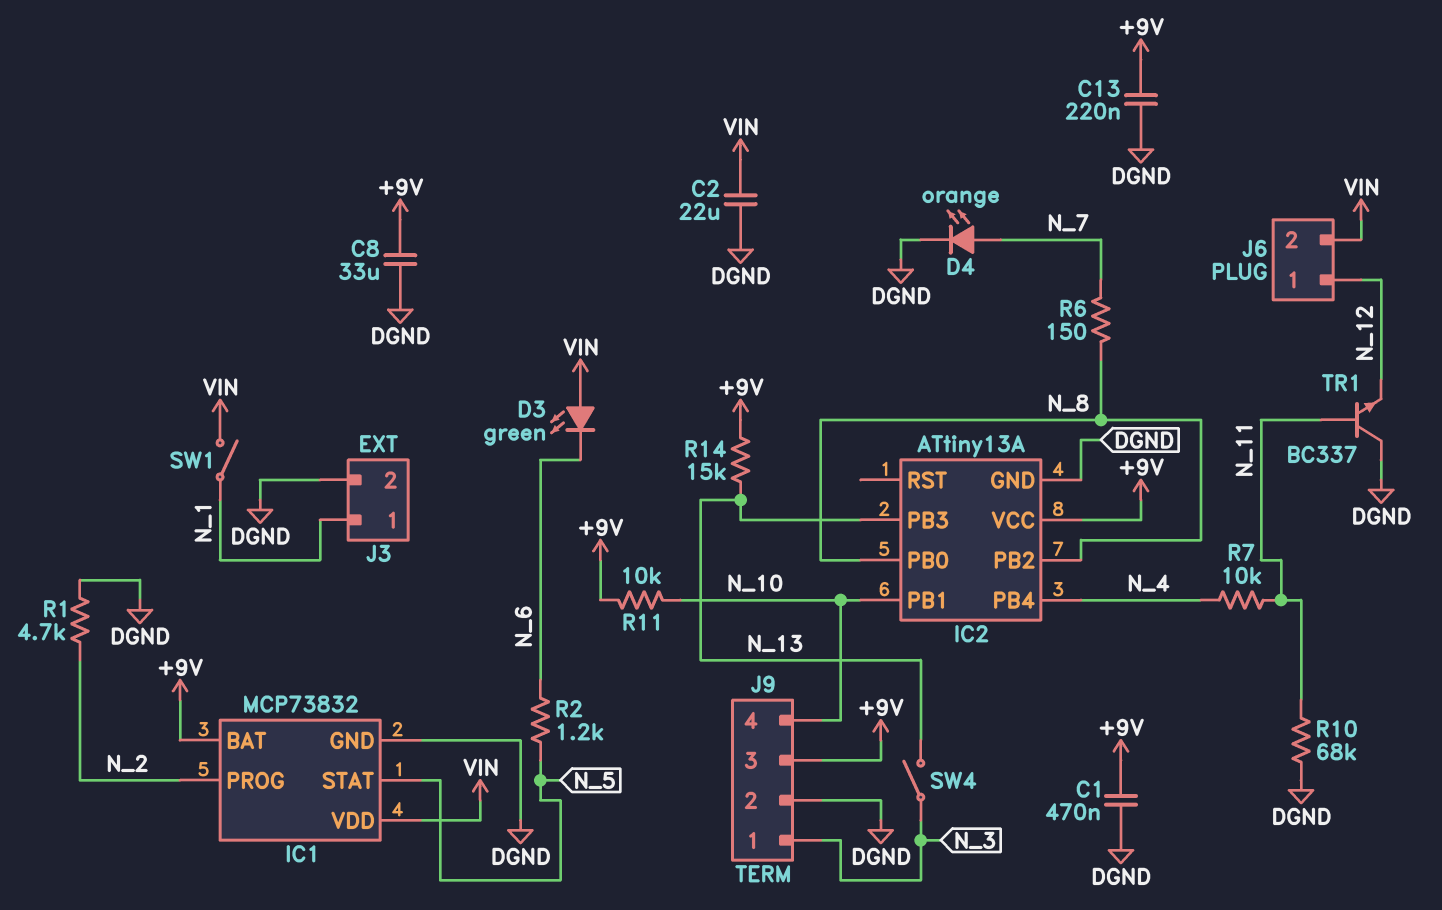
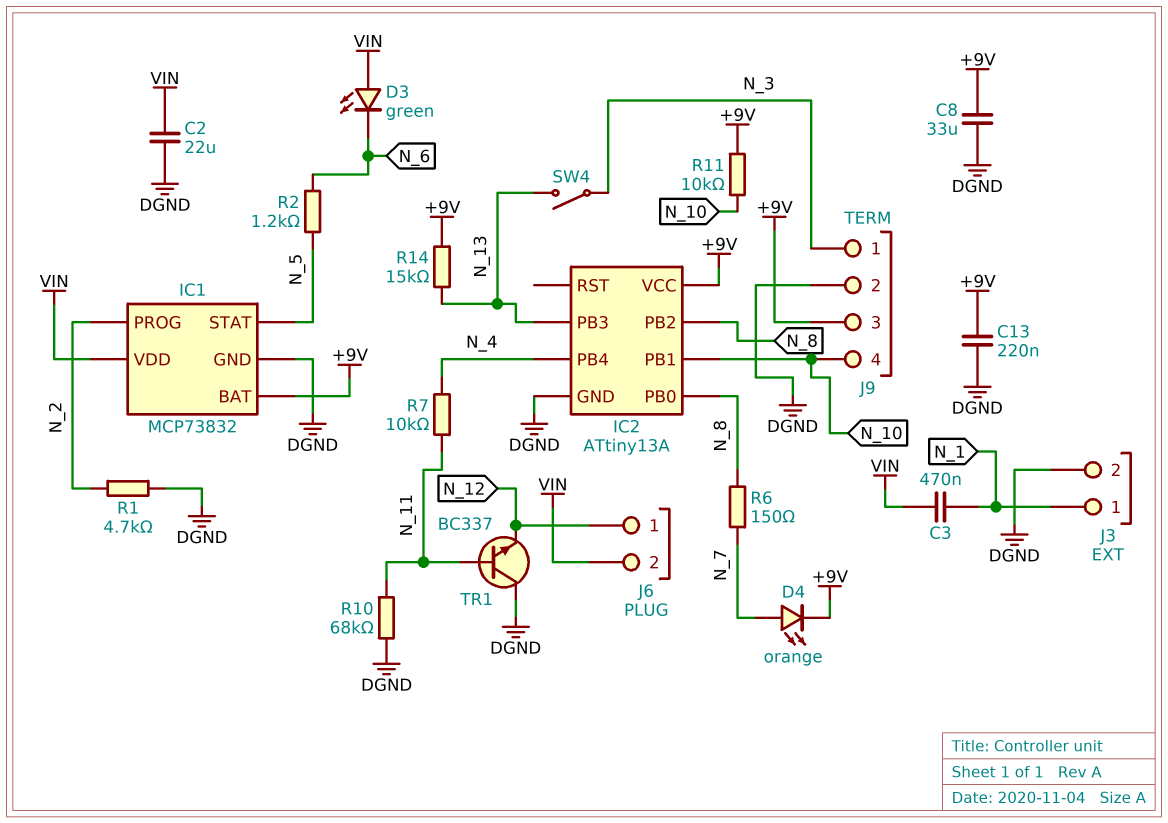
C1: 470nF (+9V, DGND) -> none
C3: none -> 470nF (N_1, VIN)
D4: LED orange (A N_7, K DGND) -> LED orange (A N_7, K +9V)
SW1: switch (N_1, VIN) -> none

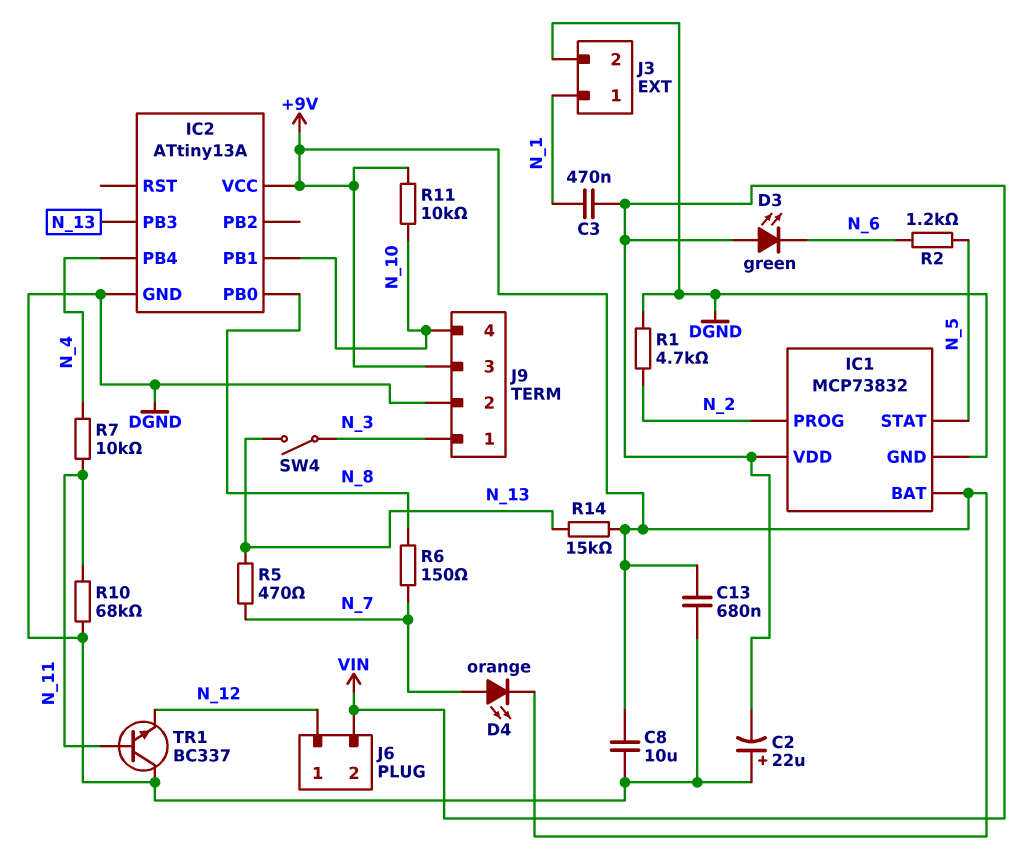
C2: 22uF (DGND, VIN) -> 22uF (plus DGND, minus VIN)
C8: 33uF (+9V, DGND) -> 10uF (+9V, DGND)
C13: 220nF (+9V, DGND) -> 680nF (+9V, DGND)
IC2 pin PB2: N_8 -> none
R5: none -> 470 (N_7, N_13)

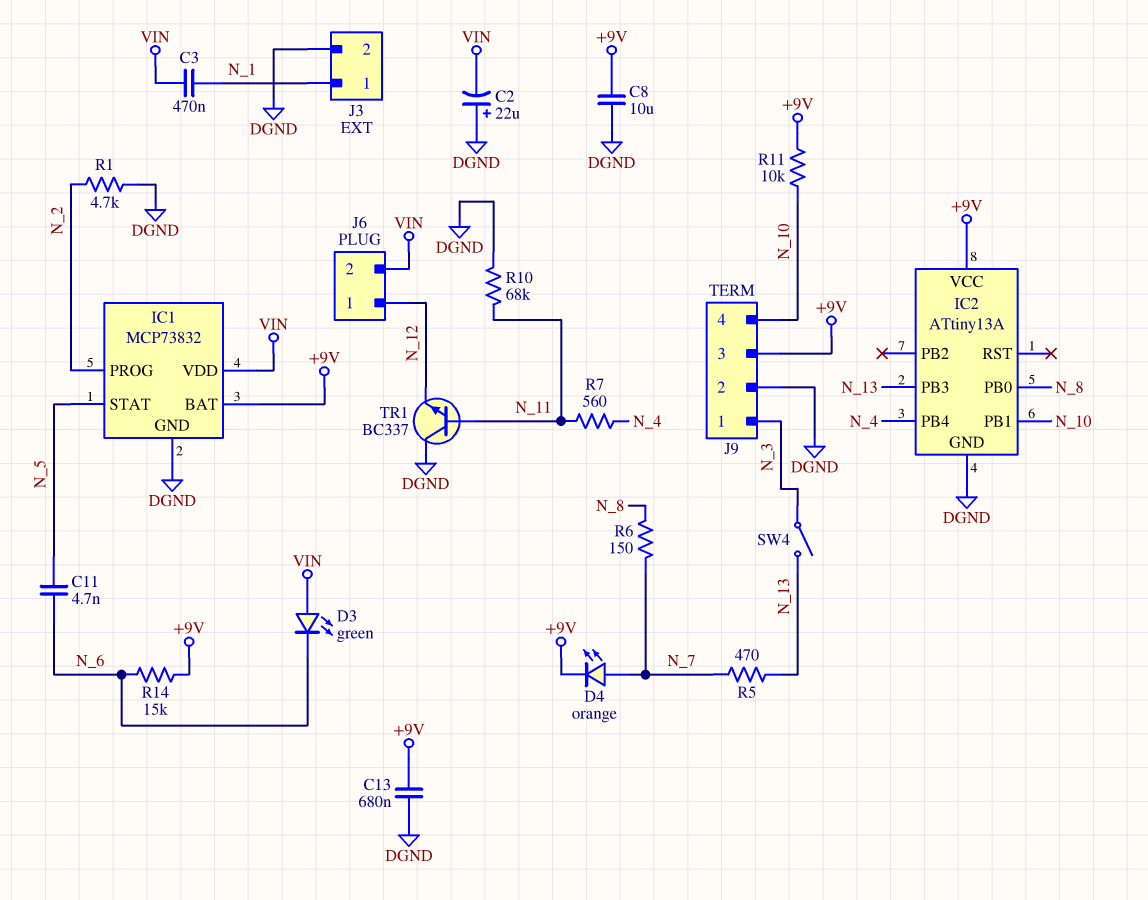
C11: none -> 4.7nF (N_5, N_6)
R2: 1.2k (N_5, N_6) -> none
R7: 10k (N_4, N_11) -> 560 (N_4, N_11)
R14: 15k (+9V, N_13) -> 15k (+9V, N_6)

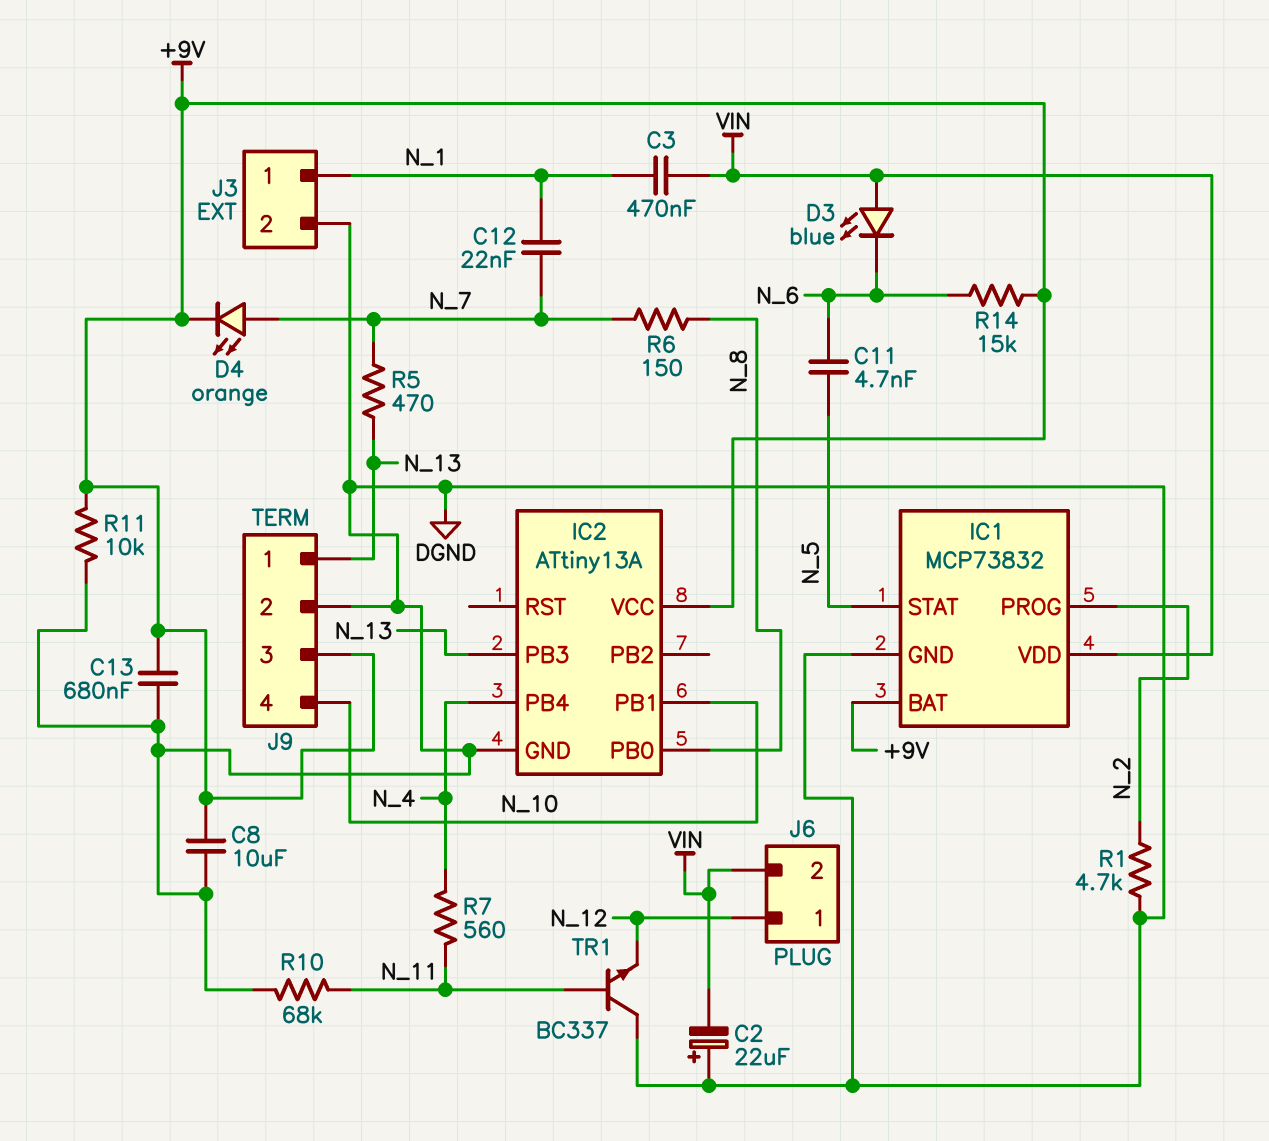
C12: none -> 22nF (N_1, N_7)
D3: LED green (A VIN, K N_6) -> LED blue (A VIN, K N_6)
J9 pin 1: N_3 -> N_13
R11: 10k (+9V, N_10) -> 10k (+9V, DGND)
SW4: switch (N_3, N_13) -> none

